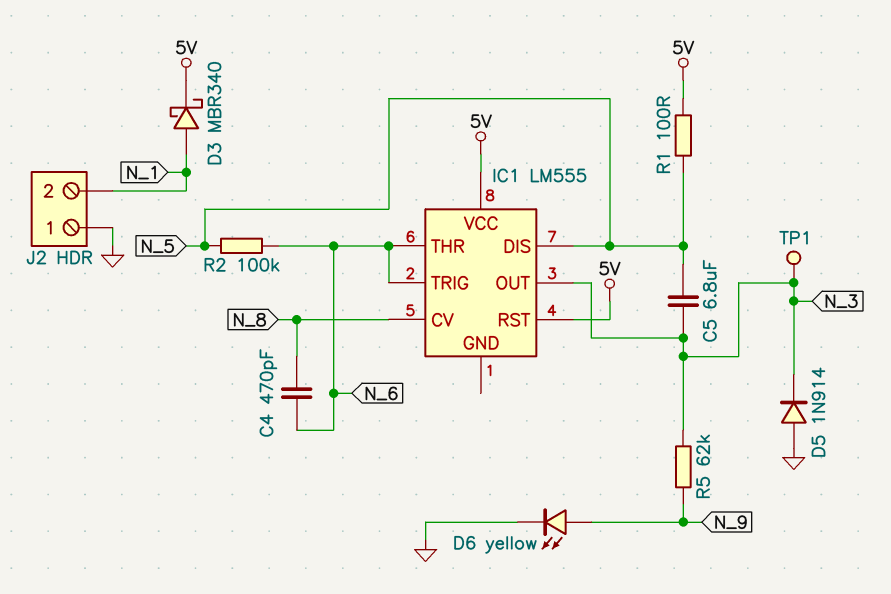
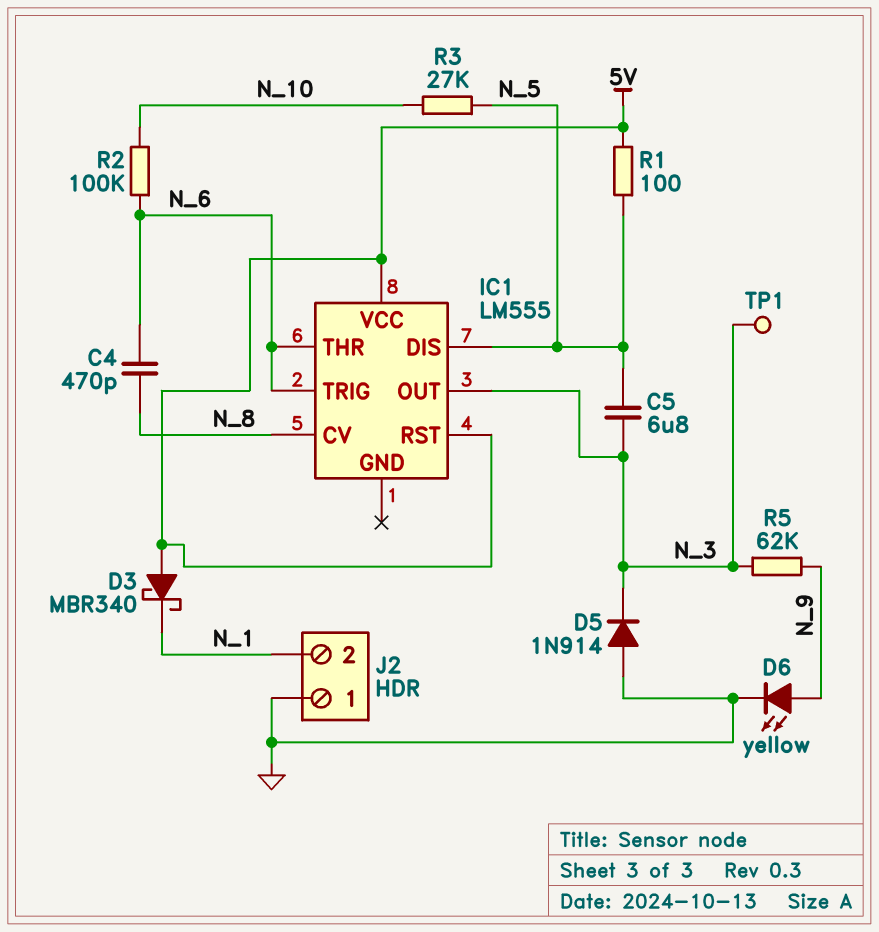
D3: schottky MBR340 (A N_1, K 5V) -> schottky MBR340 (A 5V, K N_1)
R2: 100k (N_5, N_6) -> 100k (N_6, N_10)
R3: none -> 27k (N_5, N_10)

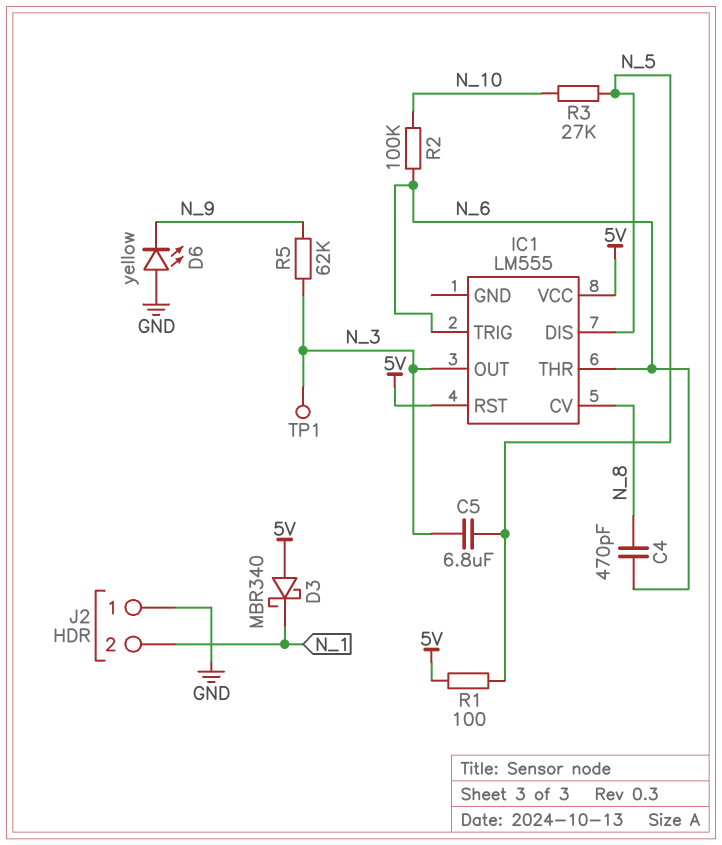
D5: diode 1N914 (A GND, K N_3) -> none
D6: LED yellow (A N_9, K GND) -> LED yellow (A GND, K N_9)

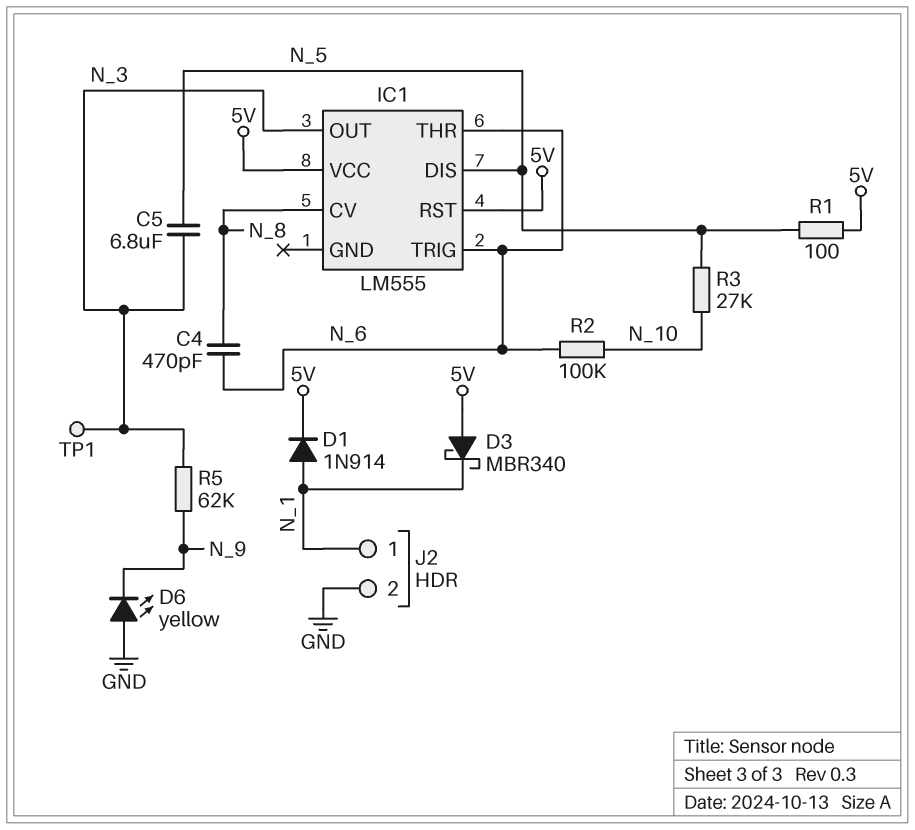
D1: none -> diode 1N914 (A N_1, K 5V)
J2 pin 1: GND -> N_1
J2 pin 2: N_1 -> GND

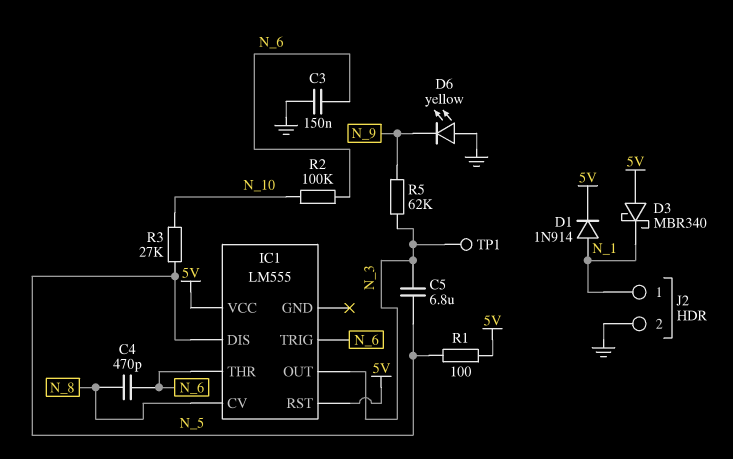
C3: none -> 150nF (GND, N_6)

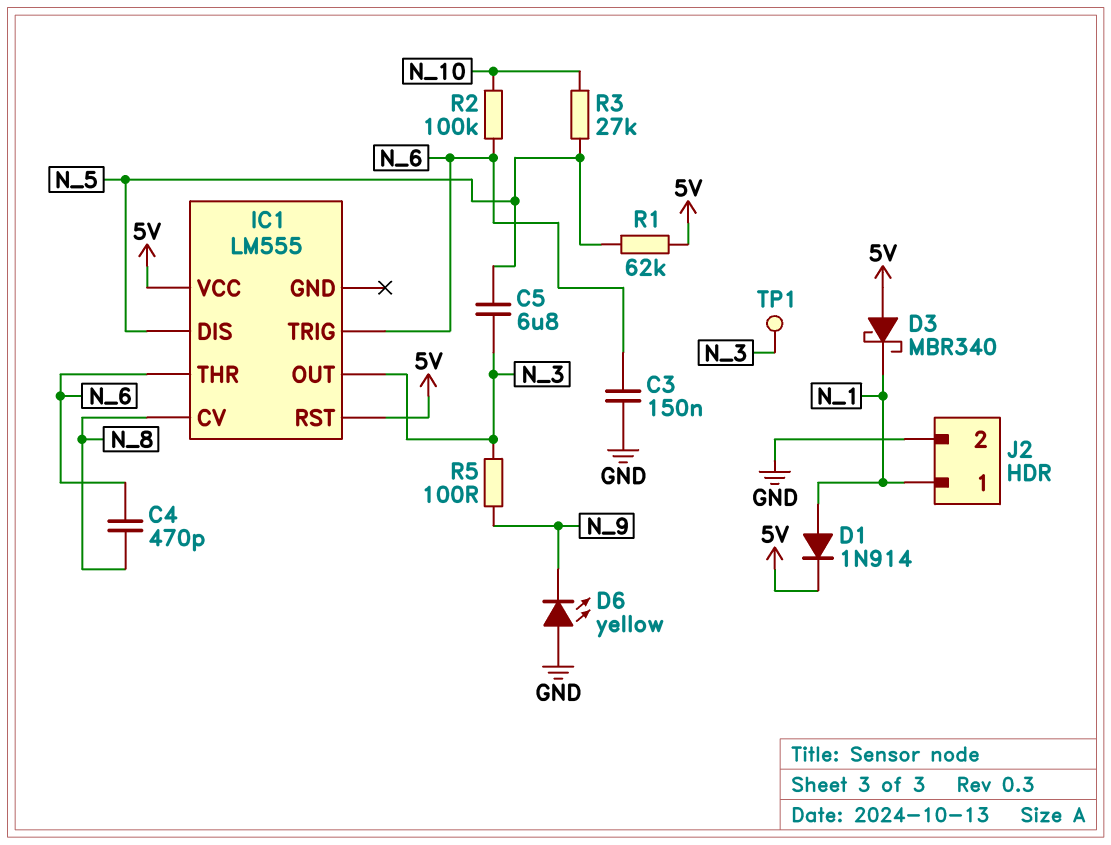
R1: 100 (5V, N_5) -> 62k (5V, N_5)
R5: 62k (N_3, N_9) -> 100 (N_3, N_9)

